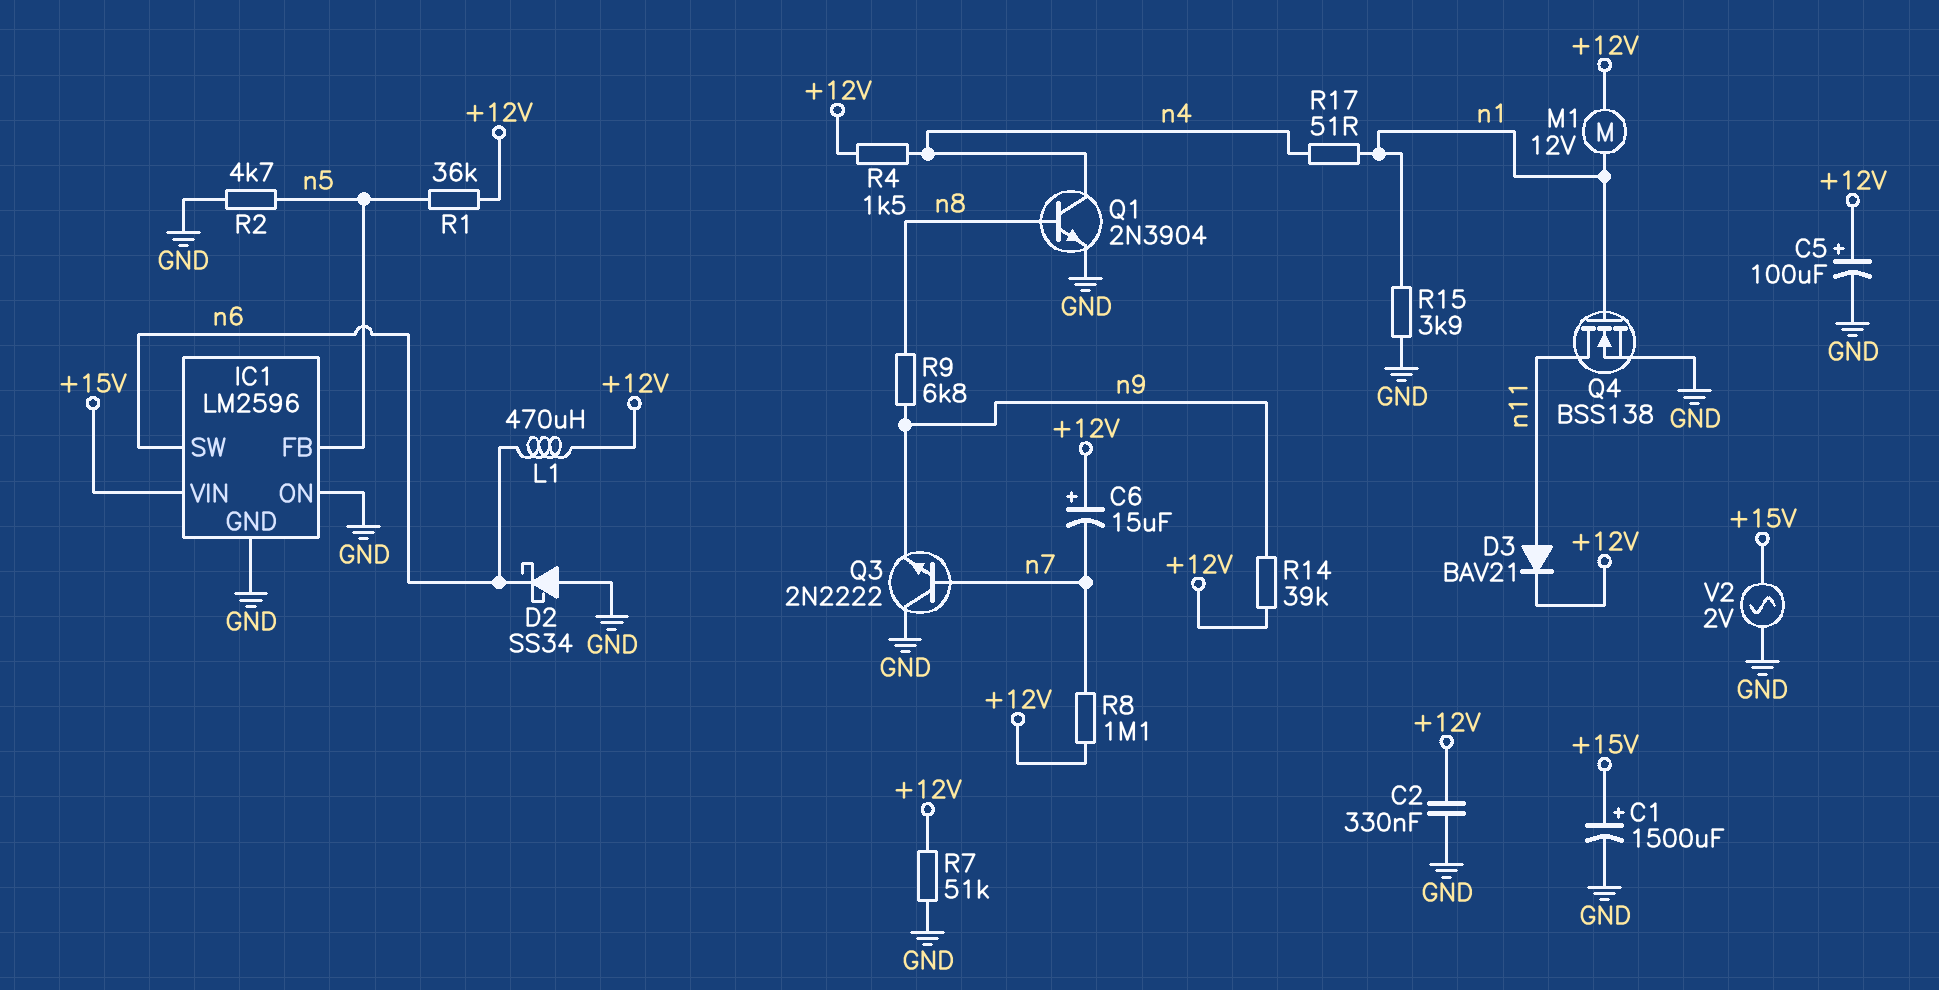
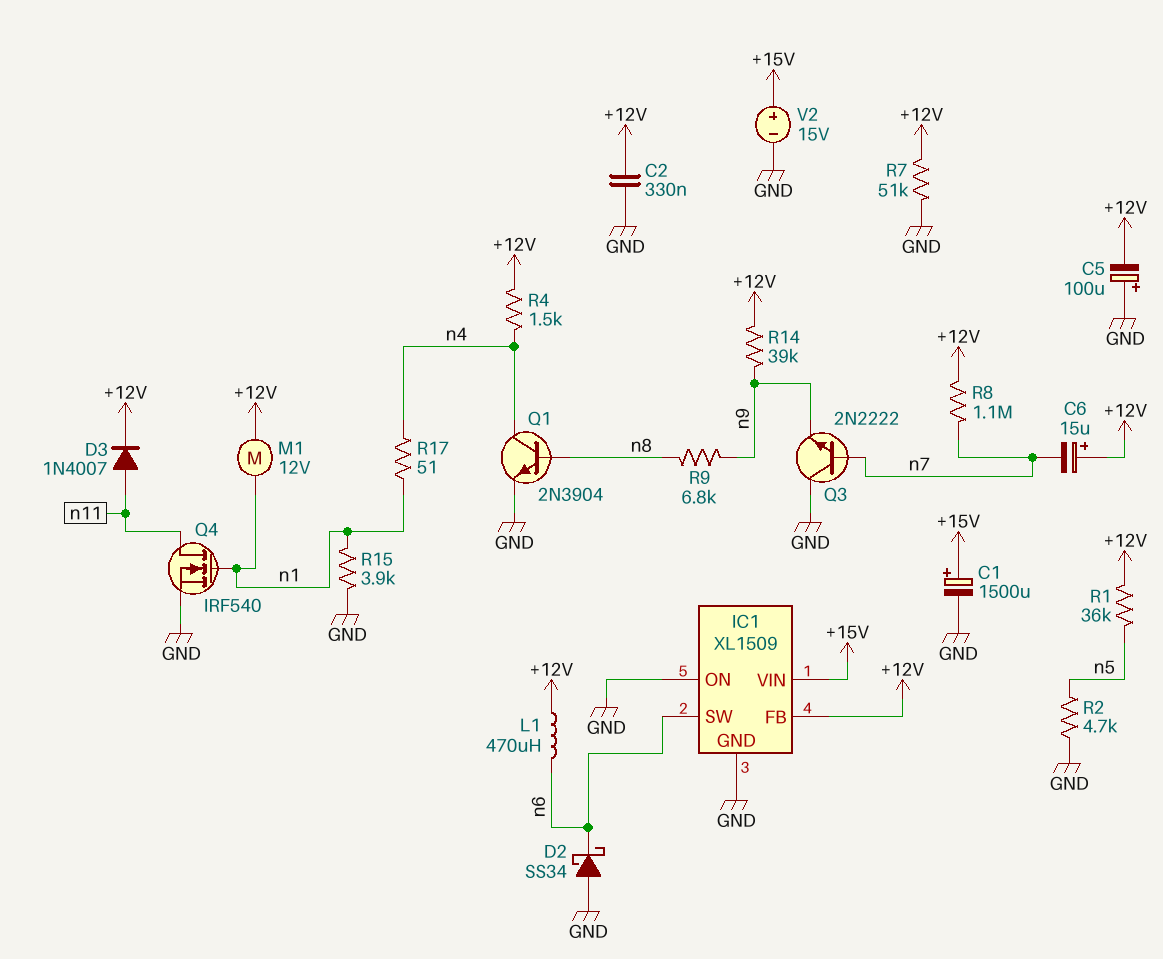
C5: 100uF (plus +12V, minus GND) -> 100uF (plus GND, minus +12V)
D3: diode BAV21 (A n11, K +12V) -> diode 1N4007 (A n11, K +12V)
IC1: LM2596 -> XL1509
IC1 pin FB: n5 -> +12V
Q4: NMOS BSS138 (G n1, D n11, S GND) -> NMOS IRF540 (G n1, D n11, S GND)
V2: AC 2V (+15V, GND) -> 15V (plus +15V, minus GND)

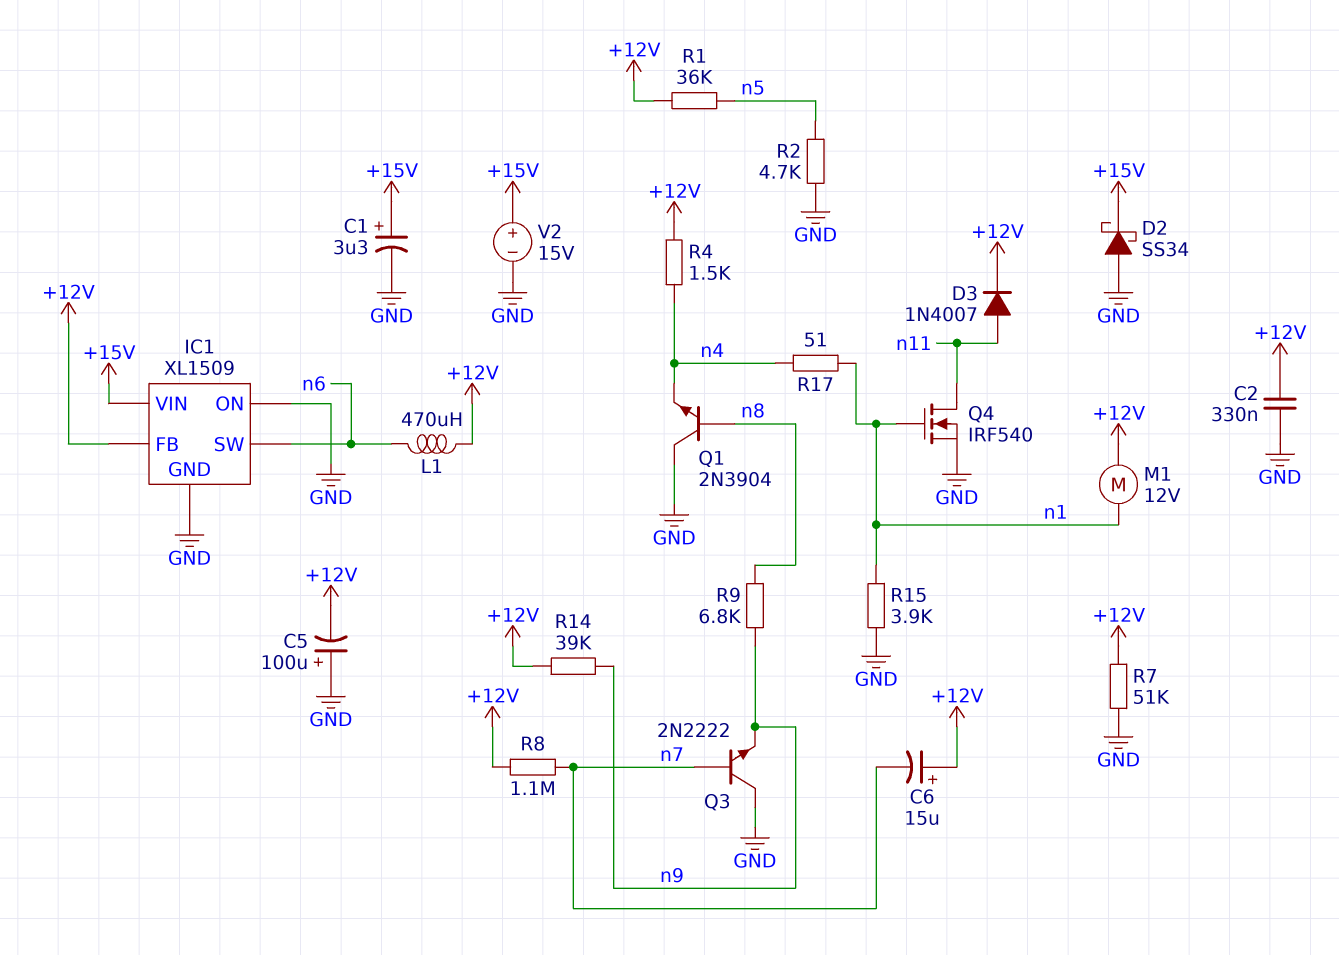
C1: 1500uF (plus +15V, minus GND) -> 3.3uF (plus +15V, minus GND)
D2: schottky SS34 (A GND, K n6) -> schottky SS34 (A GND, K +15V)
Q1: NPN 2N3904 (B n8, C n4, E GND) -> NPN 2N3904 (B n8, C GND, E n4)

